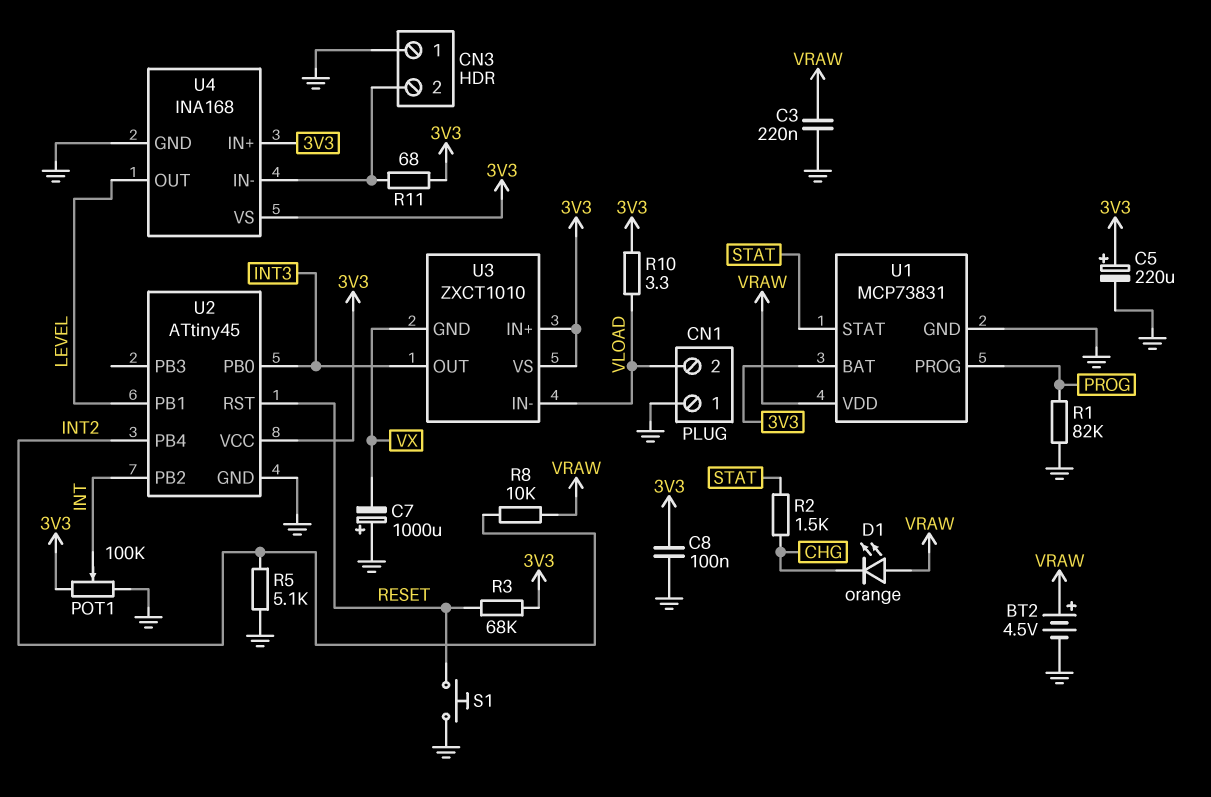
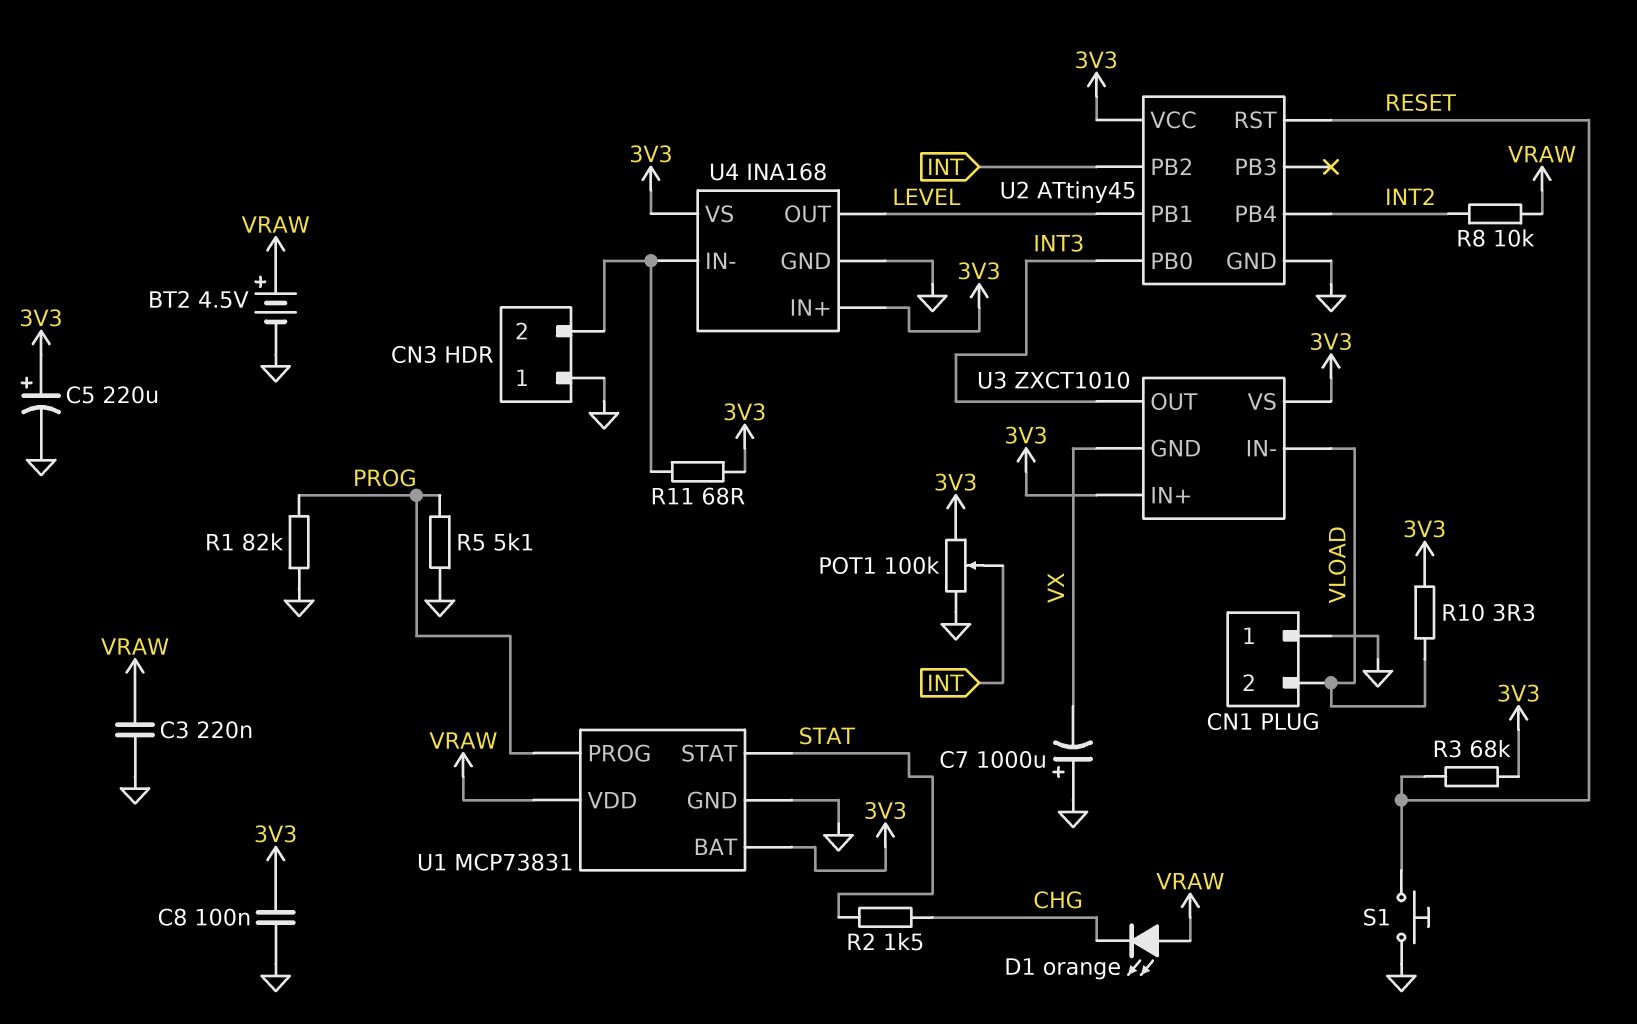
R5: 5.1k (GND, INT2) -> 5.1k (GND, PROG)

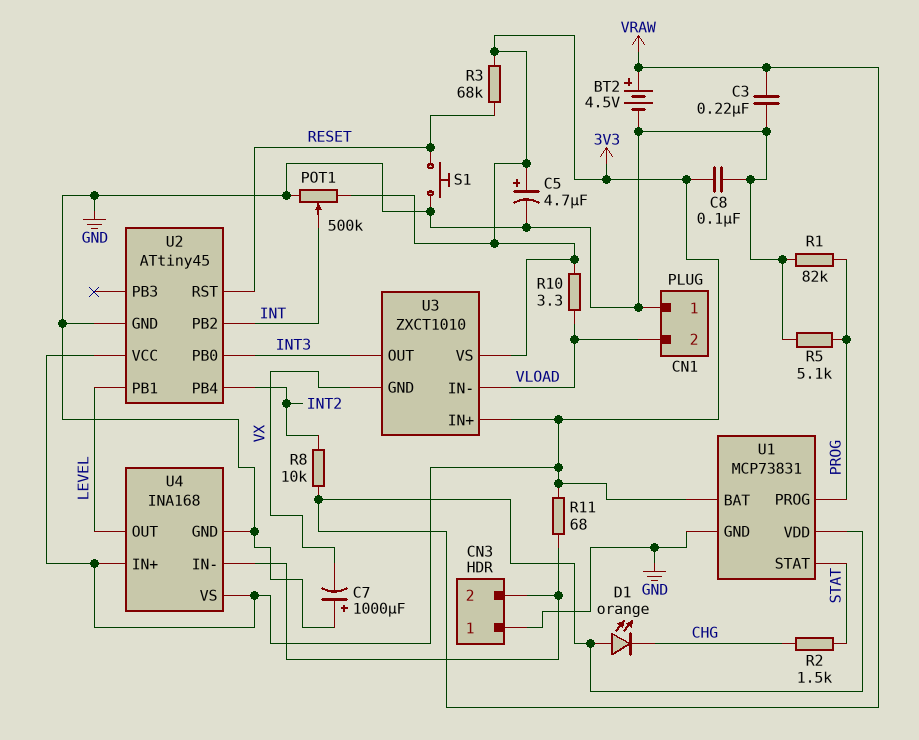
C5: 220uF (plus 3V3, minus GND) -> 4.7uF (plus 3V3, minus GND)
POT1: 100k (3V3, GND, wiper INT) -> 500k (3V3, GND, wiper INT)

